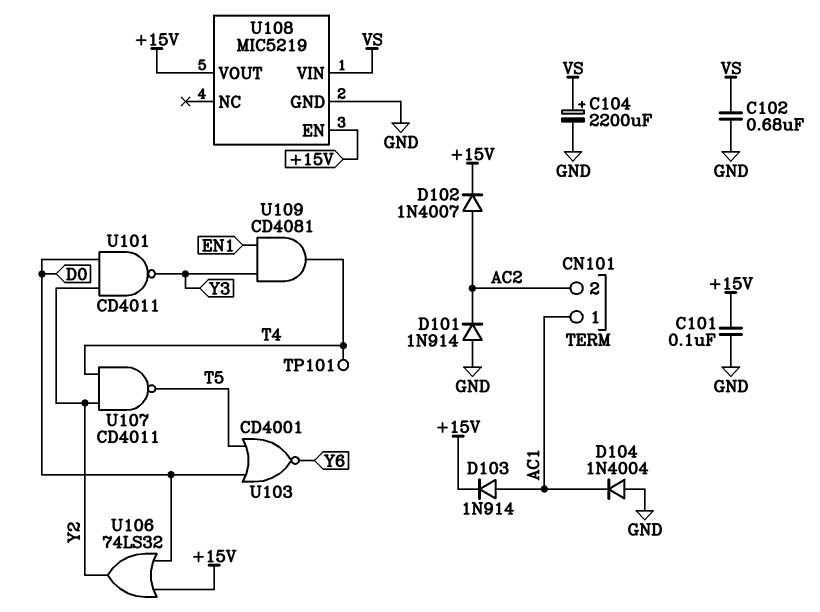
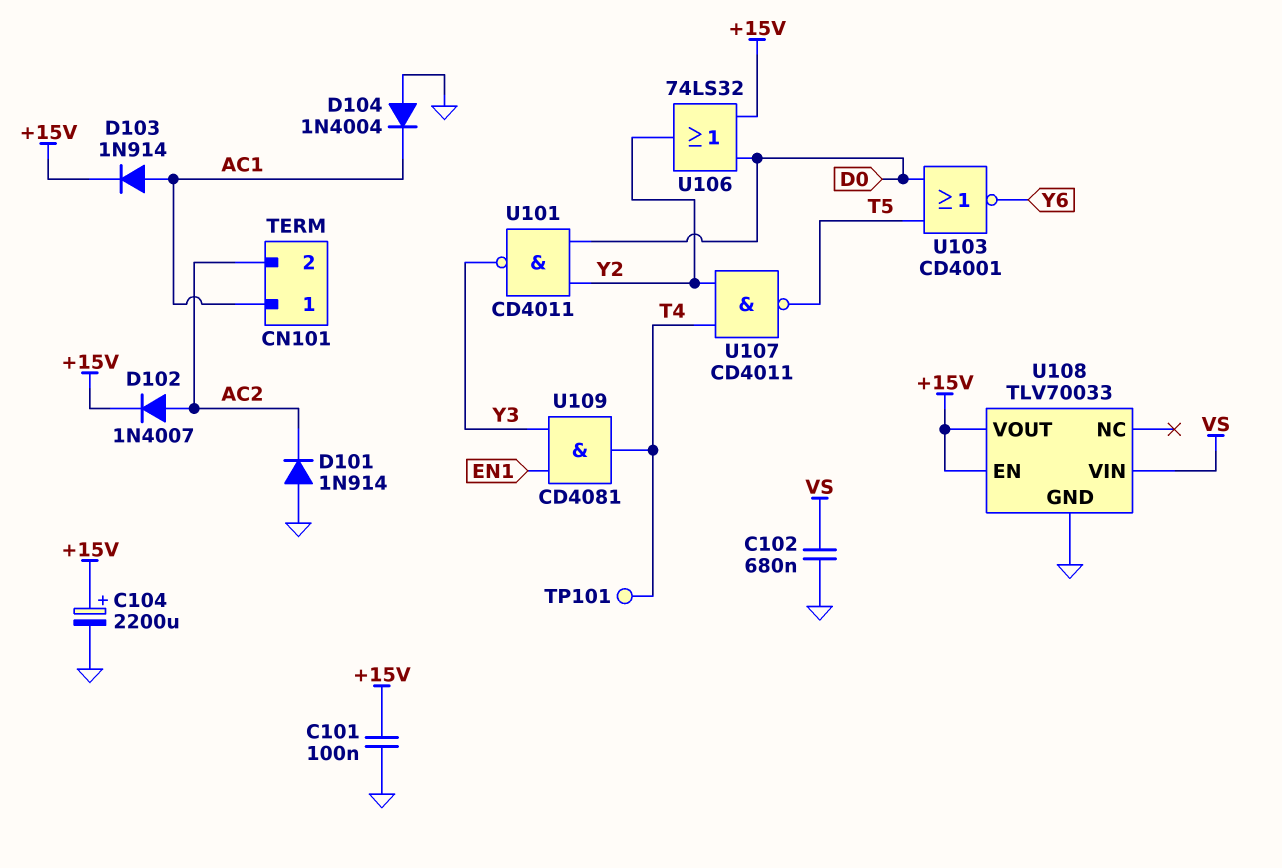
C104: 2200uF (plus VS, minus GND) -> 2200uF (plus +15V, minus GND)
U108: MIC5219 -> TLV70033

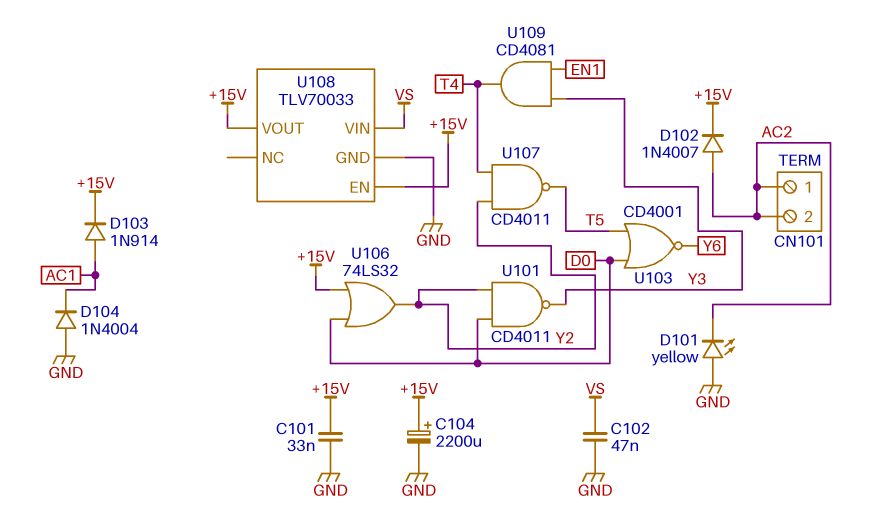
C101: 100nF (+15V, GND) -> 33nF (+15V, GND)
C102: 680nF (GND, VS) -> 47nF (GND, VS)
CN101 pin 1: AC1 -> AC2
D101: diode 1N914 (A GND, K AC2) -> LED yellow (A GND, K AC2)
TP101: test point (T4) -> none

